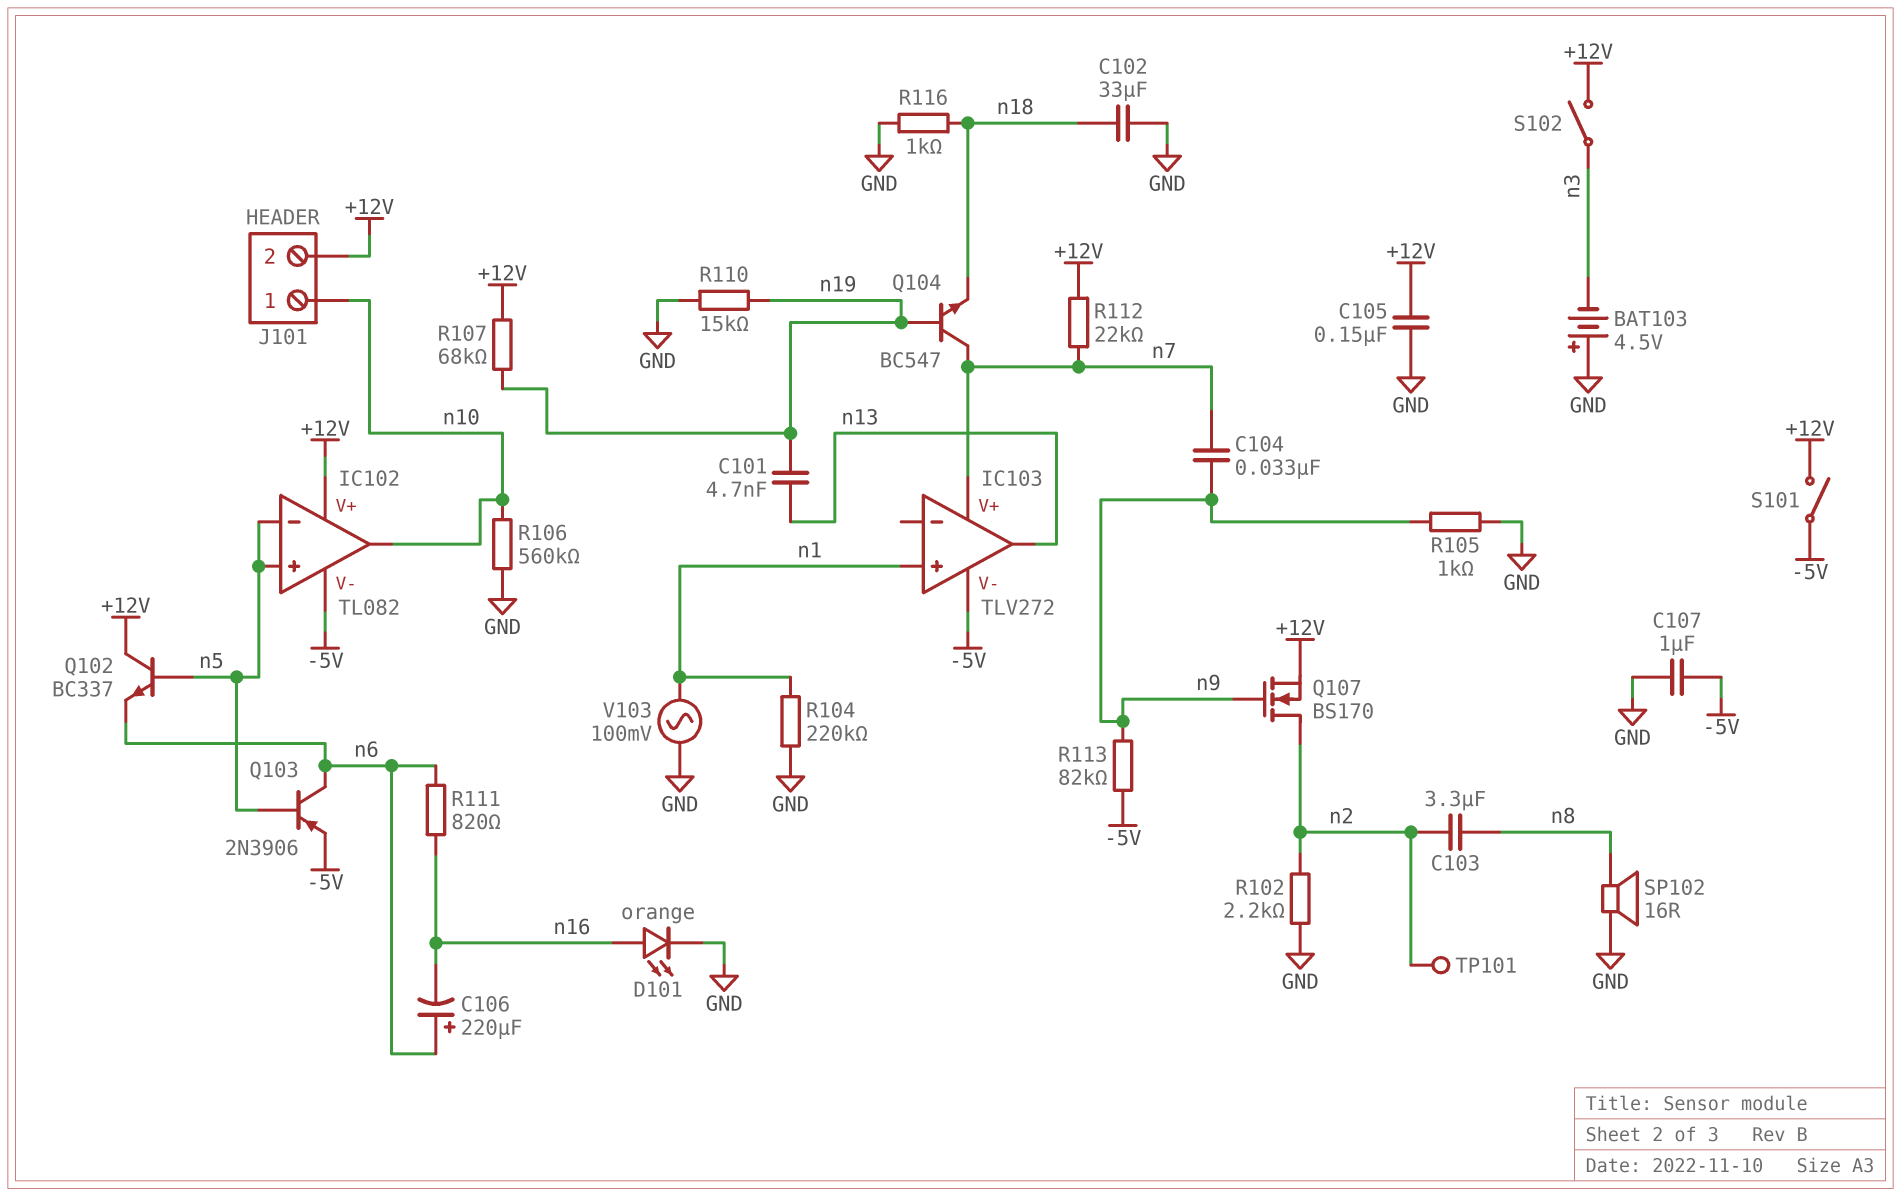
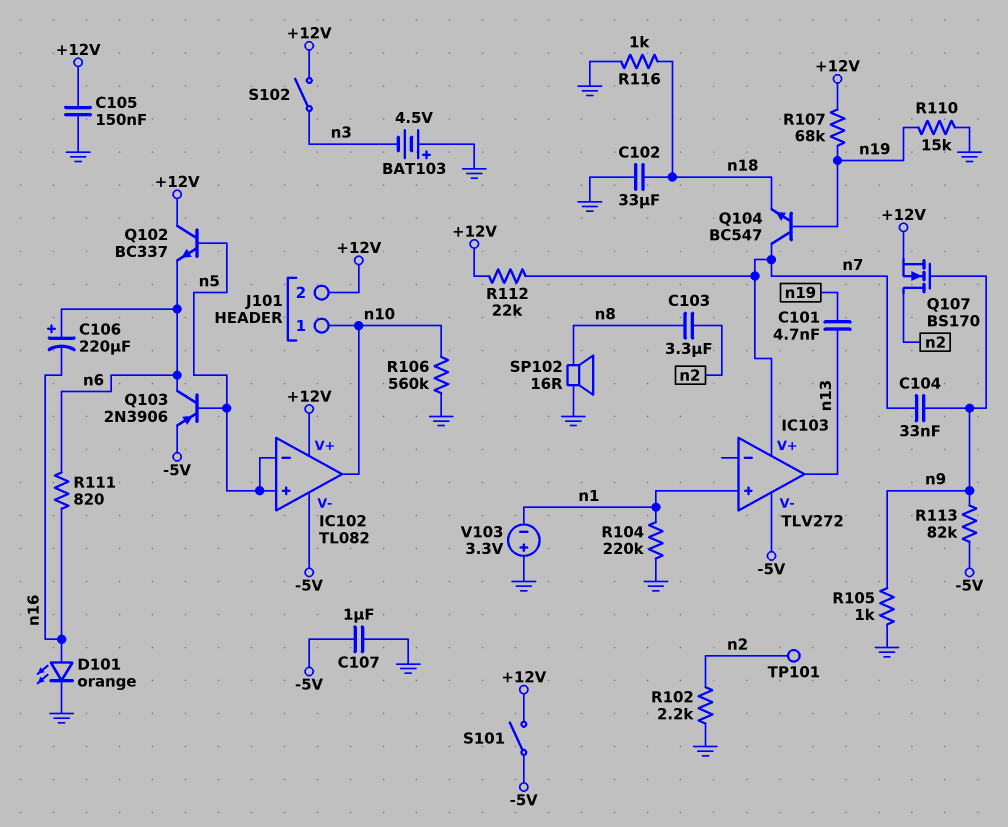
V103: AC 100mV (GND, n1) -> 3.3V (plus GND, minus n1)

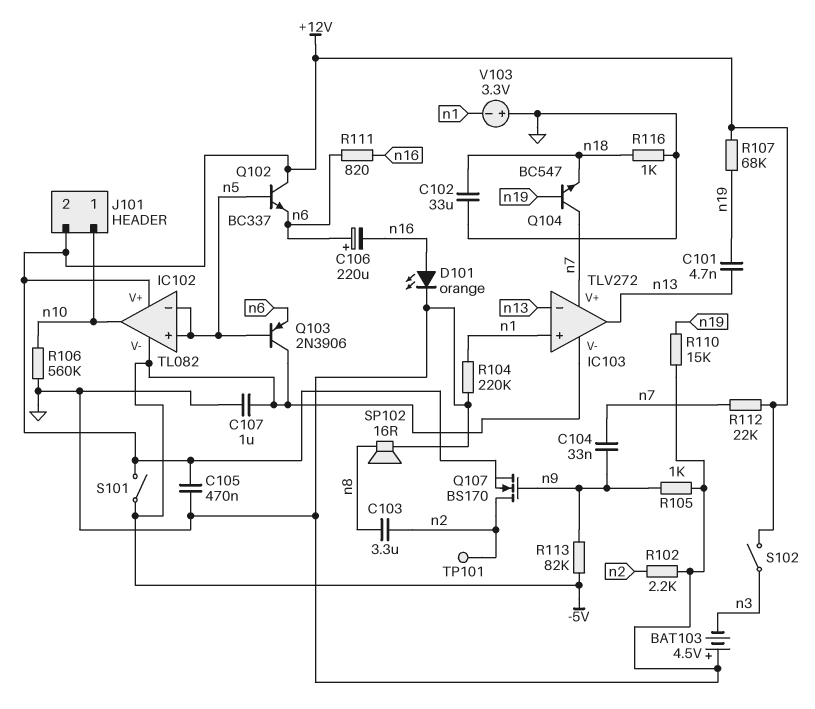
C105: 150nF (+12V, GND) -> 470nF (+12V, GND)
IC103 pin in-: none -> n13
Q103: PNP 2N3906 (B n5, C n6, E -5V) -> PNP 2N3906 (B n5, C -5V, E n6)

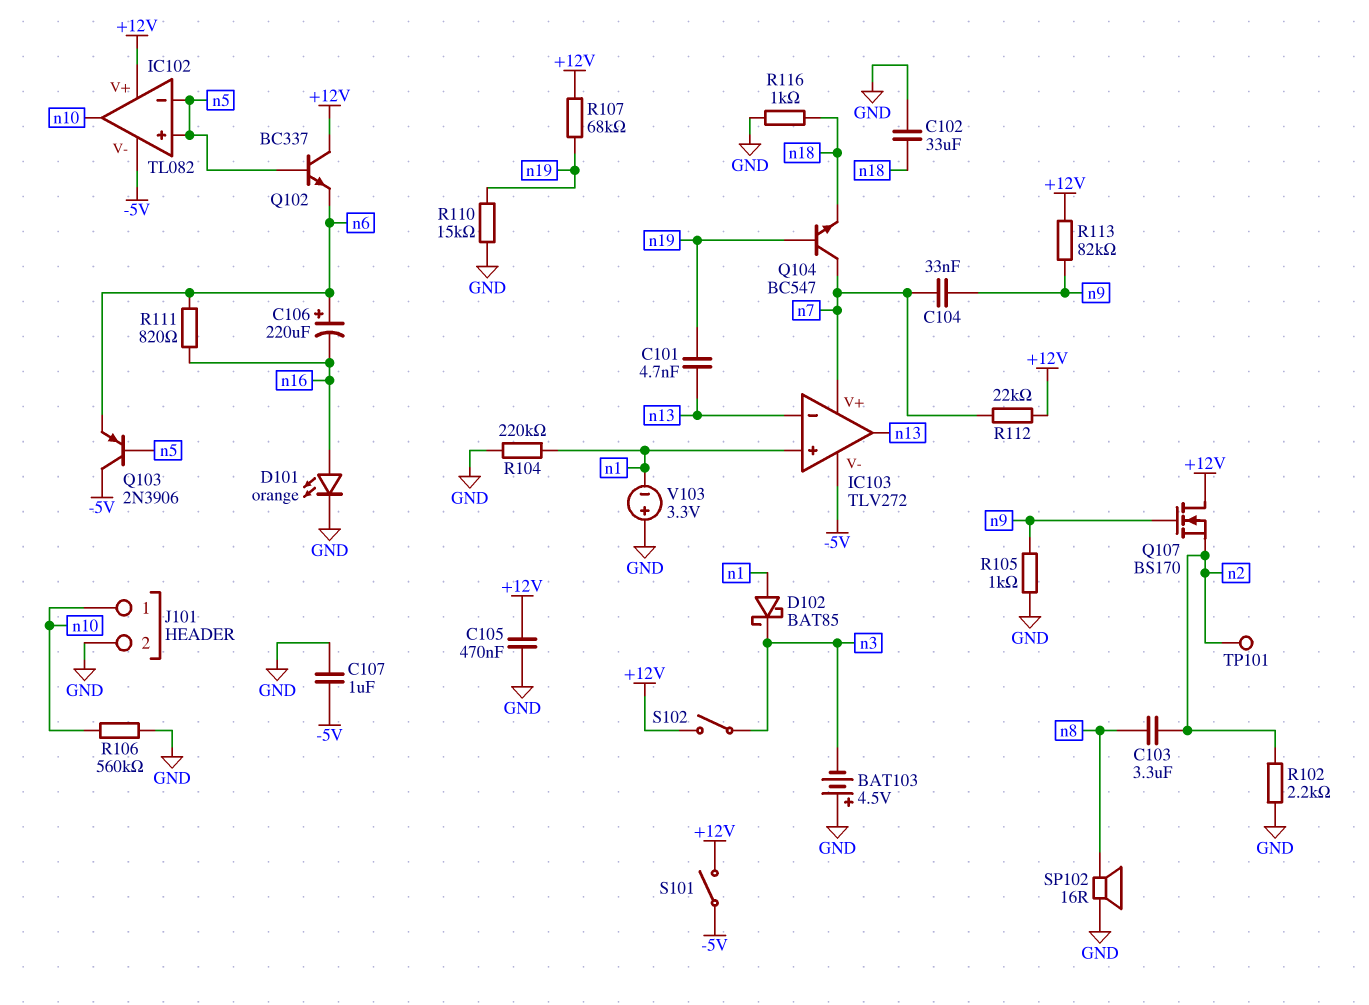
D102: none -> schottky BAT85 (A n1, K n3)
J101 pin 2: +12V -> GND
Q107: NMOS BS170 (G n9, D n2, S +12V) -> NMOS BS170 (G n9, D +12V, S n2)
R113: 82k (-5V, n9) -> 82k (+12V, n9)

